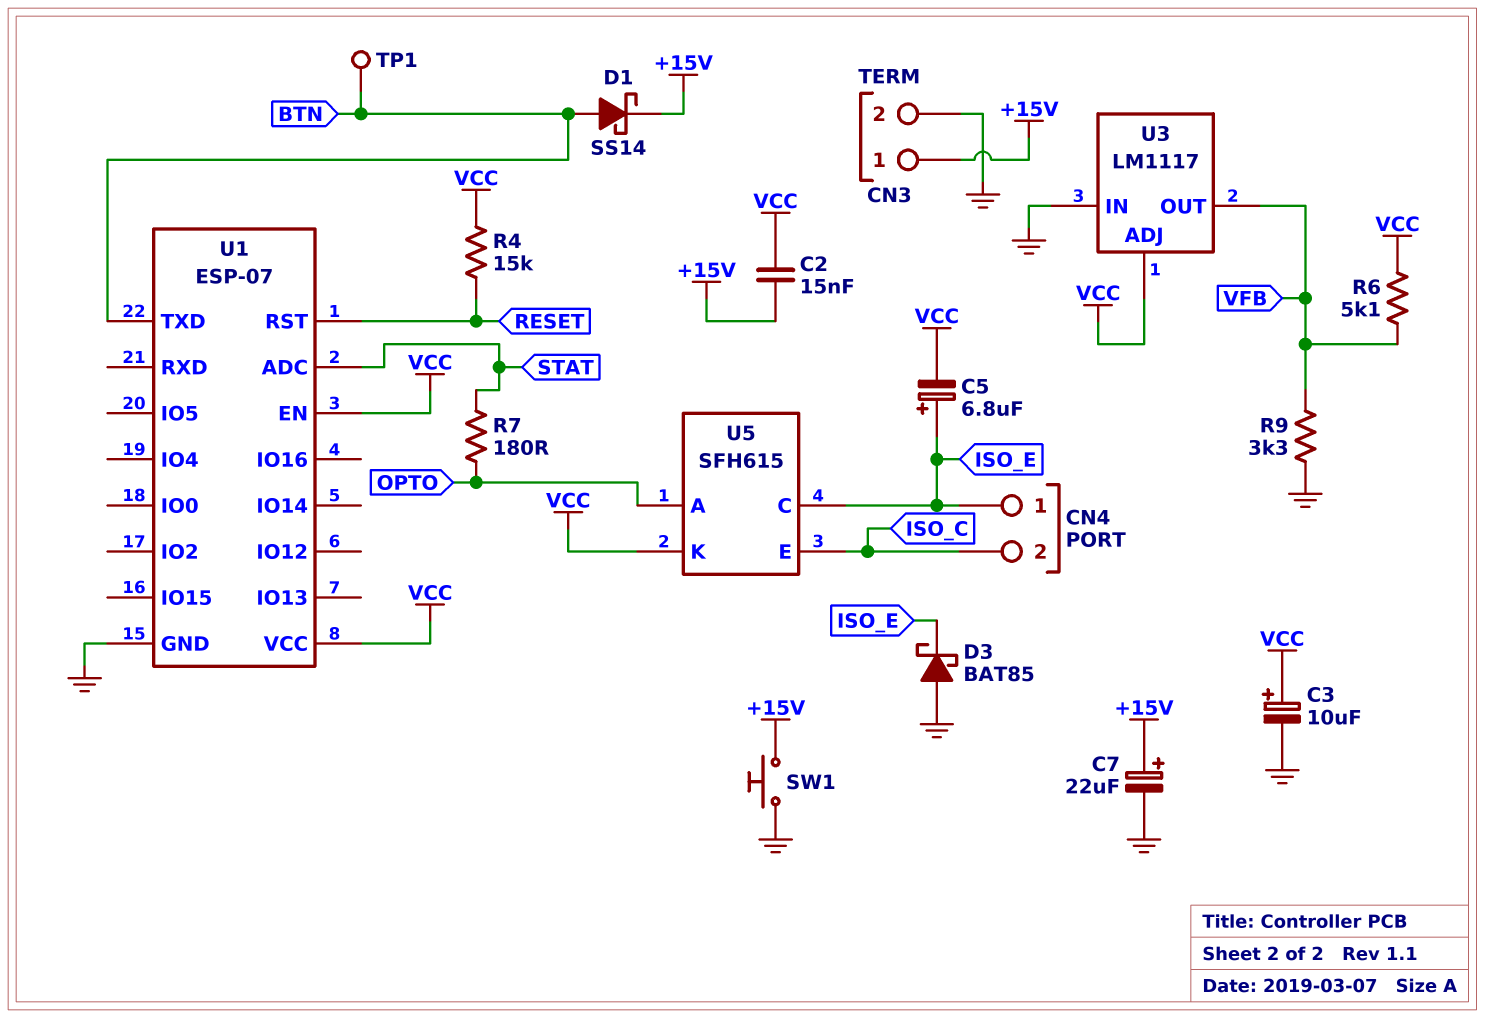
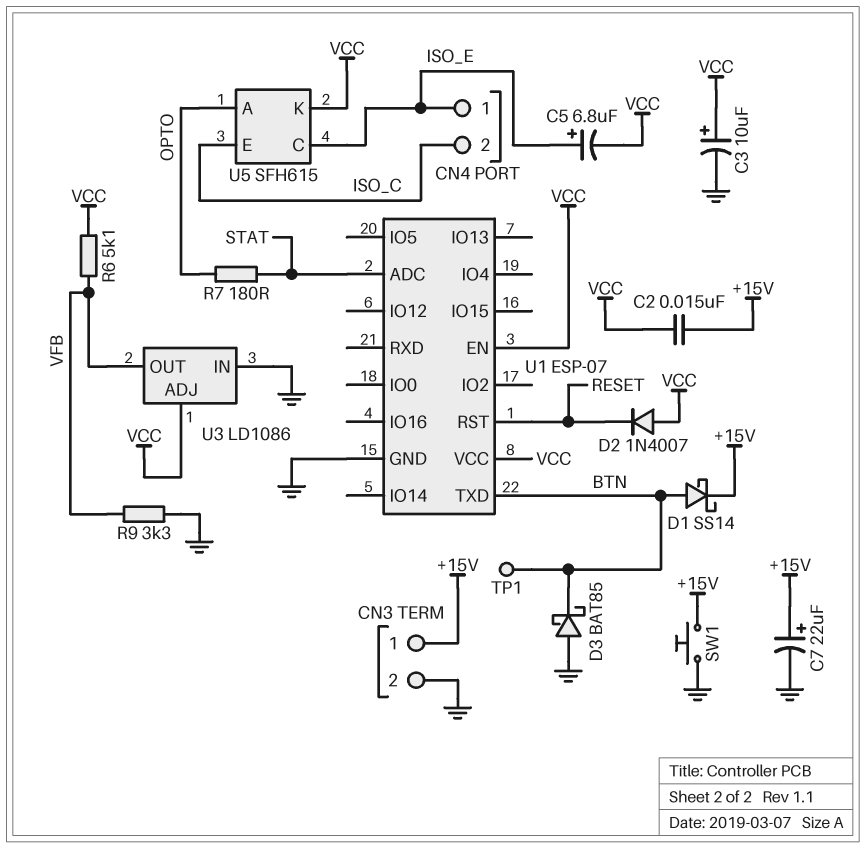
D2: none -> diode 1N4007 (A VCC, K RESET)
D3: schottky BAT85 (A GND, K ISO_E) -> schottky BAT85 (A GND, K BTN)
R4: 15k (RESET, VCC) -> none
U3: LM1117 -> LD1086

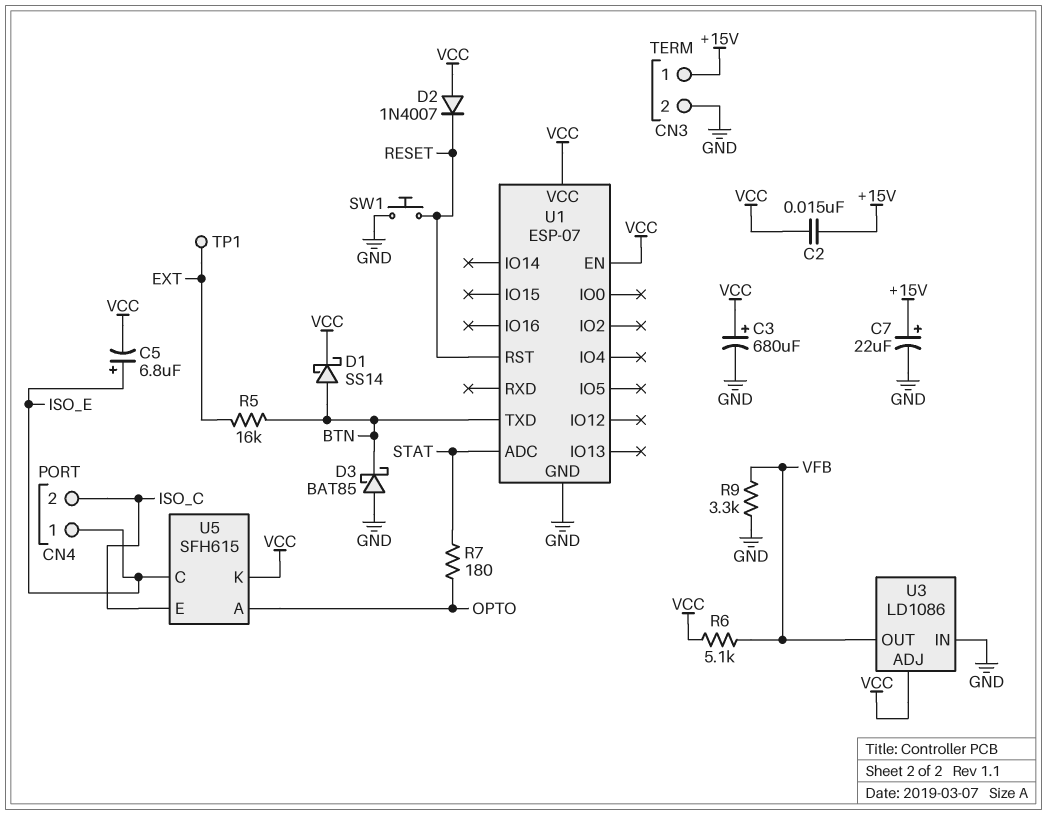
C3: 10uF (plus VCC, minus GND) -> 680uF (plus VCC, minus GND)
D1: schottky SS14 (A BTN, K +15V) -> schottky SS14 (A BTN, K VCC)
R5: none -> 16k (BTN, EXT)
SW1: button (+15V, GND) -> button (GND, RESET)
TP1: test point (BTN) -> test point (EXT)

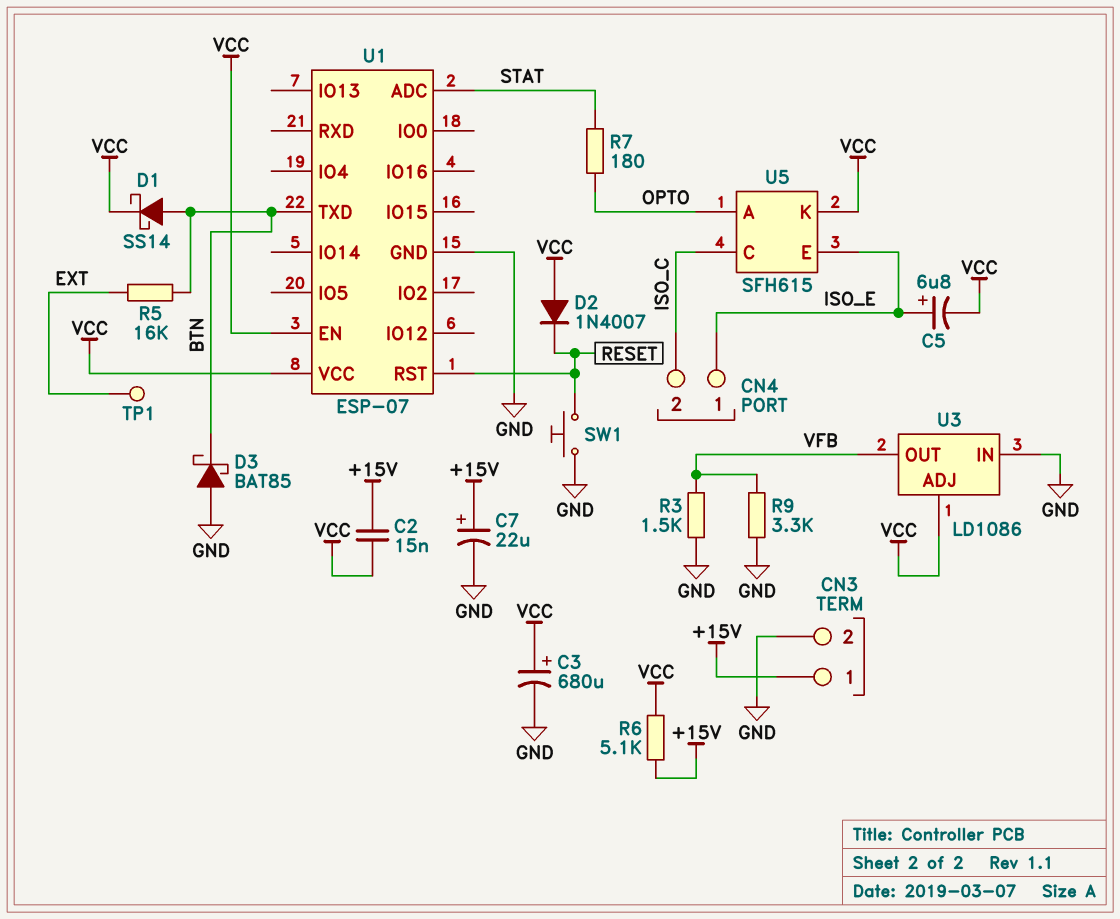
R3: none -> 1.5k (GND, VFB)
R6: 5.1k (VCC, VFB) -> 5.1k (+15V, VCC)
U5 pin C: ISO_E -> ISO_C
U5 pin E: ISO_C -> ISO_E

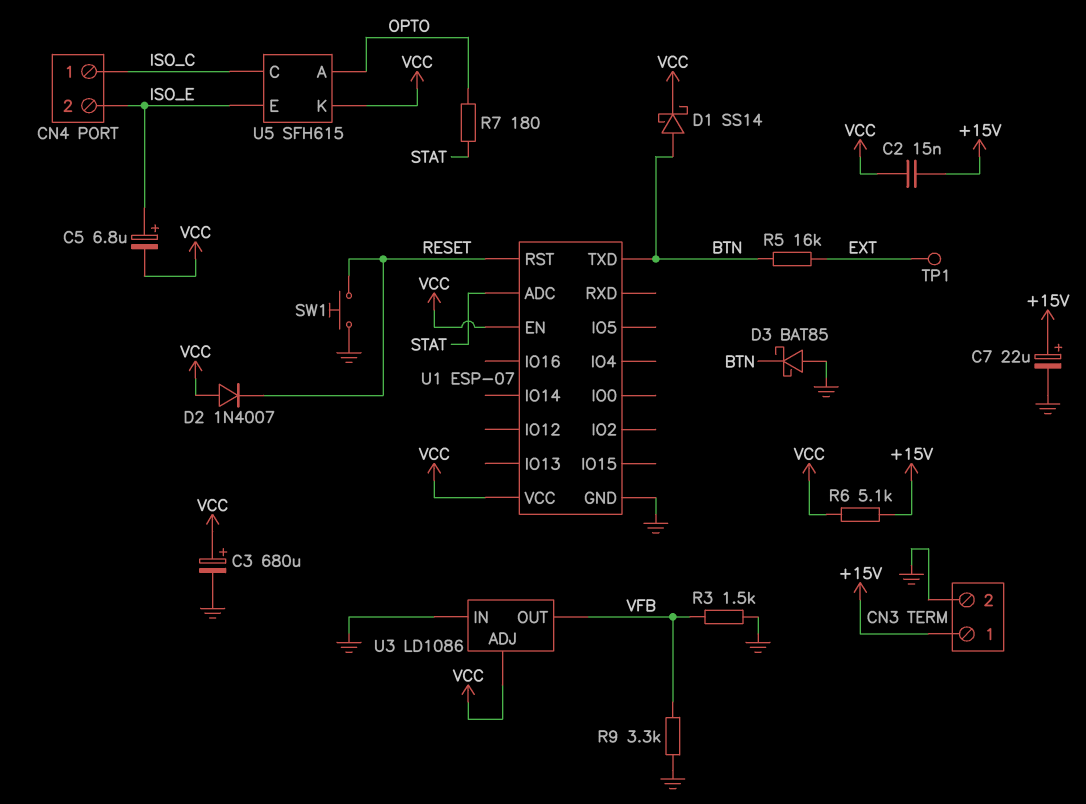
CN4 pin 1: ISO_E -> ISO_C
CN4 pin 2: ISO_C -> ISO_E

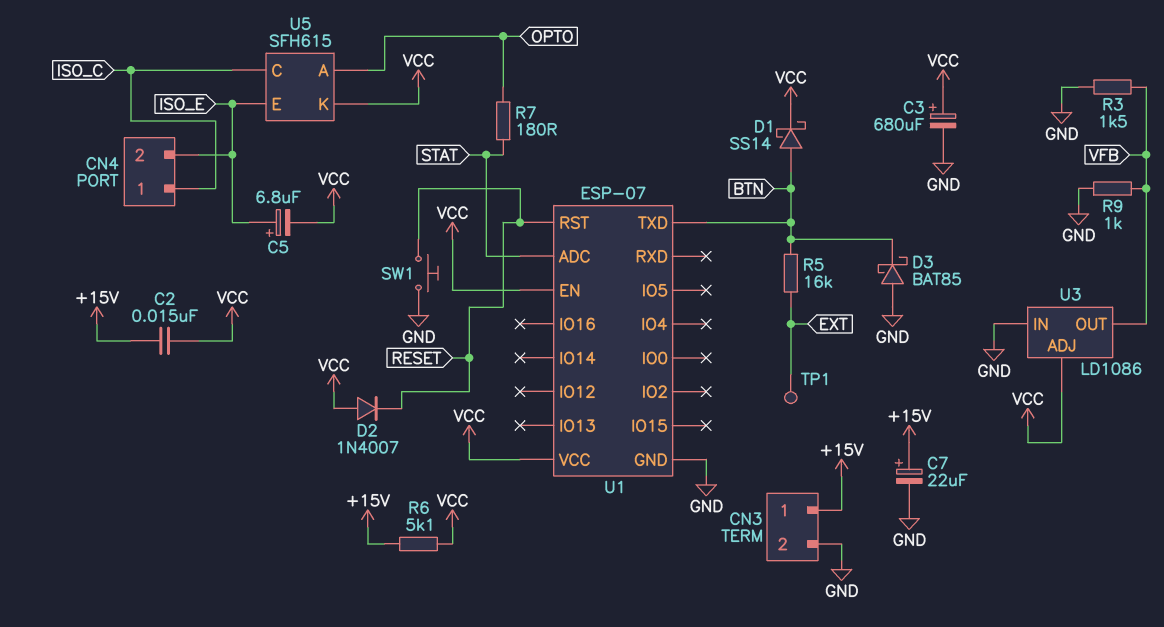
R9: 3.3k (GND, VFB) -> 1k (GND, VFB)

